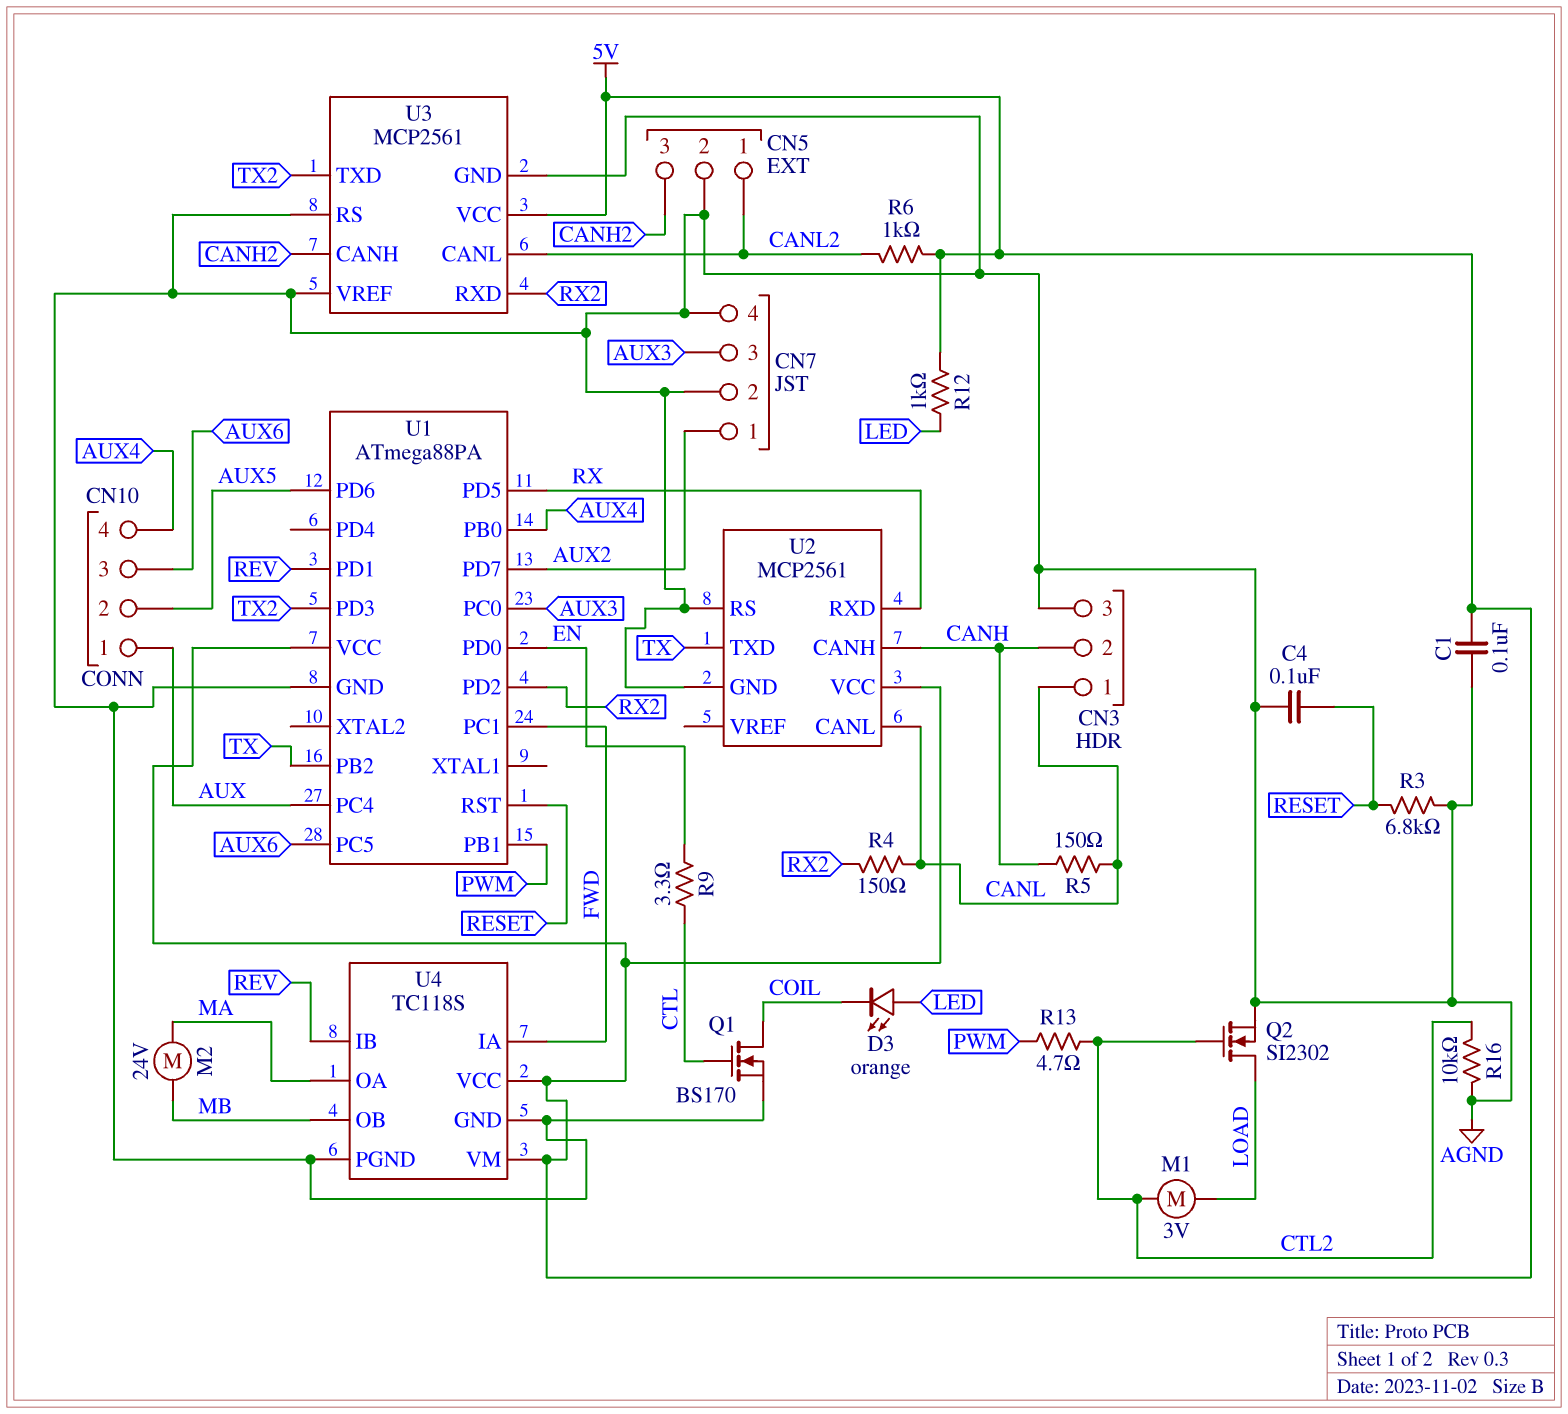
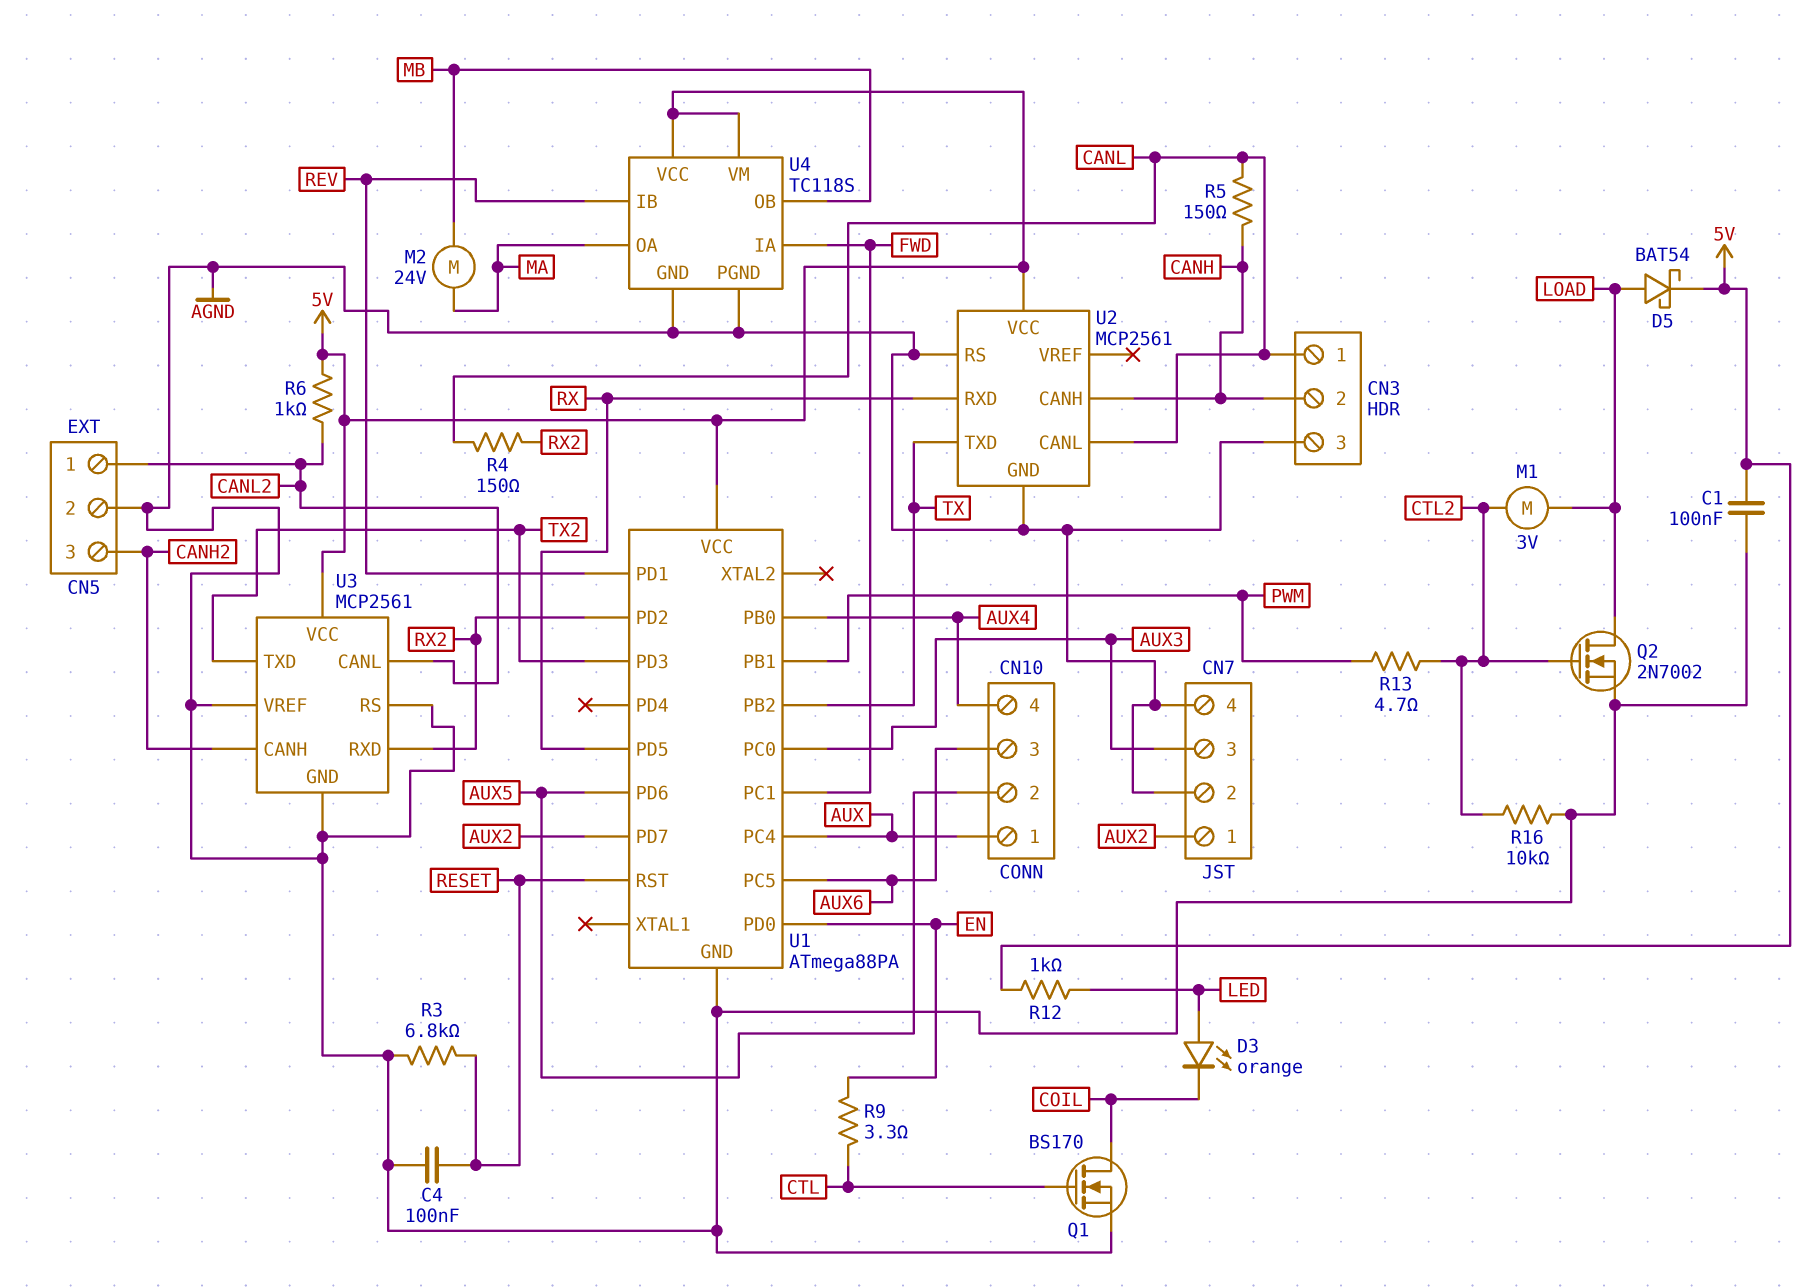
D5: none -> schottky BAT54 (A LOAD, K 5V)
Q2: NMOS SI2302 (G CTL2, D LOAD, S AGND) -> NMOS 2N7002 (G CTL2, D LOAD, S AGND)

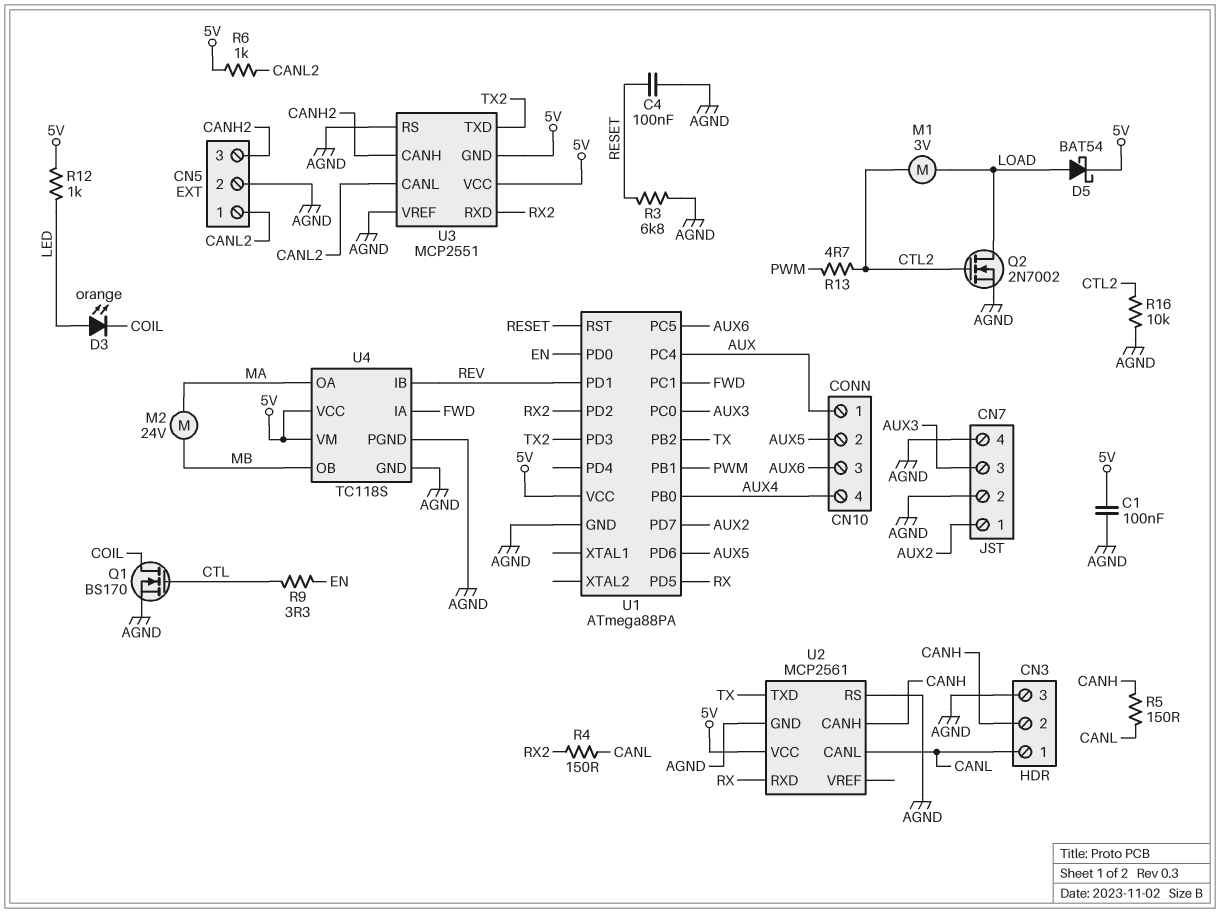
U3: MCP2561 -> MCP2551
U3 pin GND: AGND -> 5V

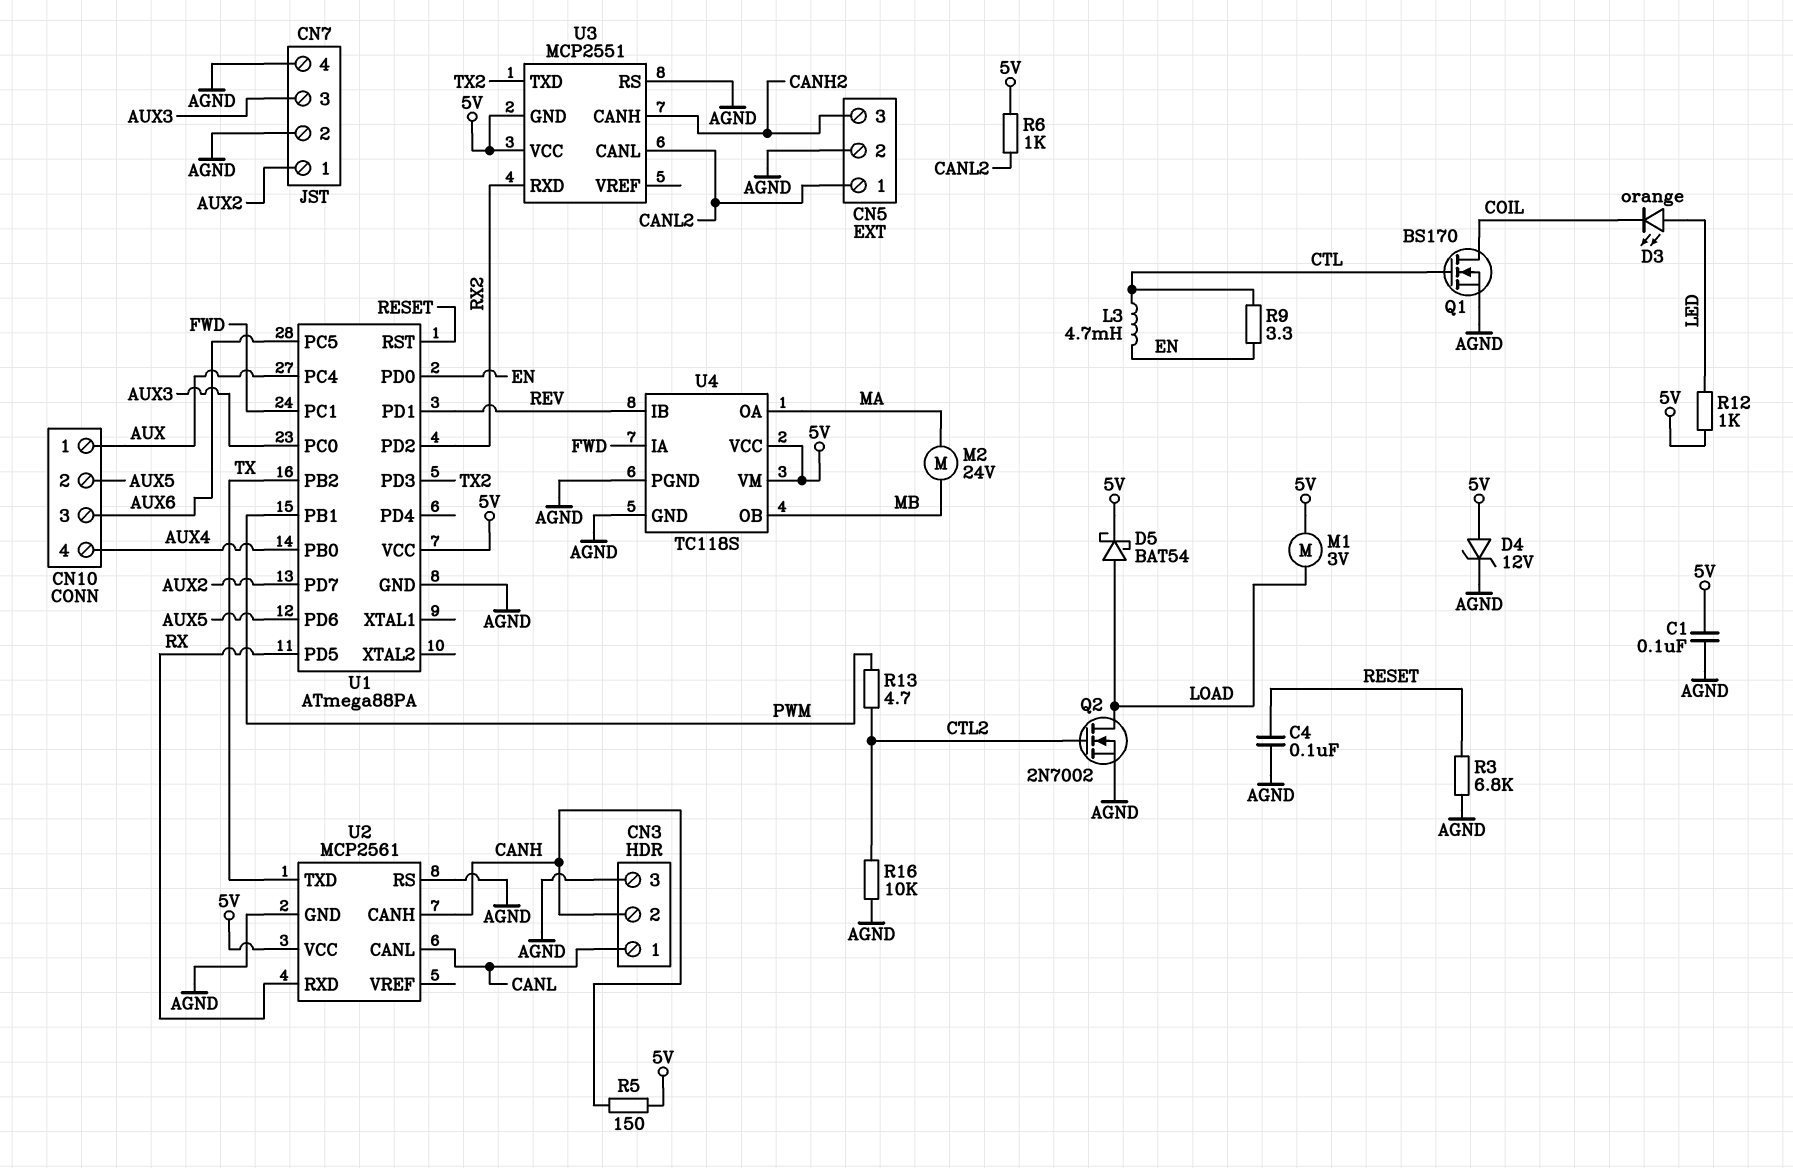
D4: none -> zener 12V (A 5V, K AGND)
L3: none -> 4.7mH (CTL, EN)
M1: motor 3V (CTL2, LOAD) -> motor 3V (5V, LOAD)
R4: 150 (CANL, RX2) -> none
R5: 150 (CANH, CANL) -> 150 (5V, CANH)
U3 pin VREF: AGND -> none

